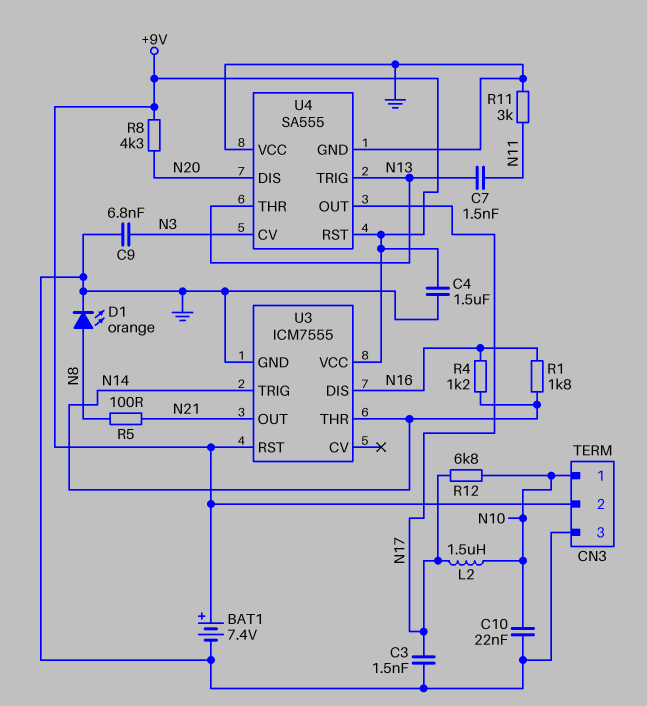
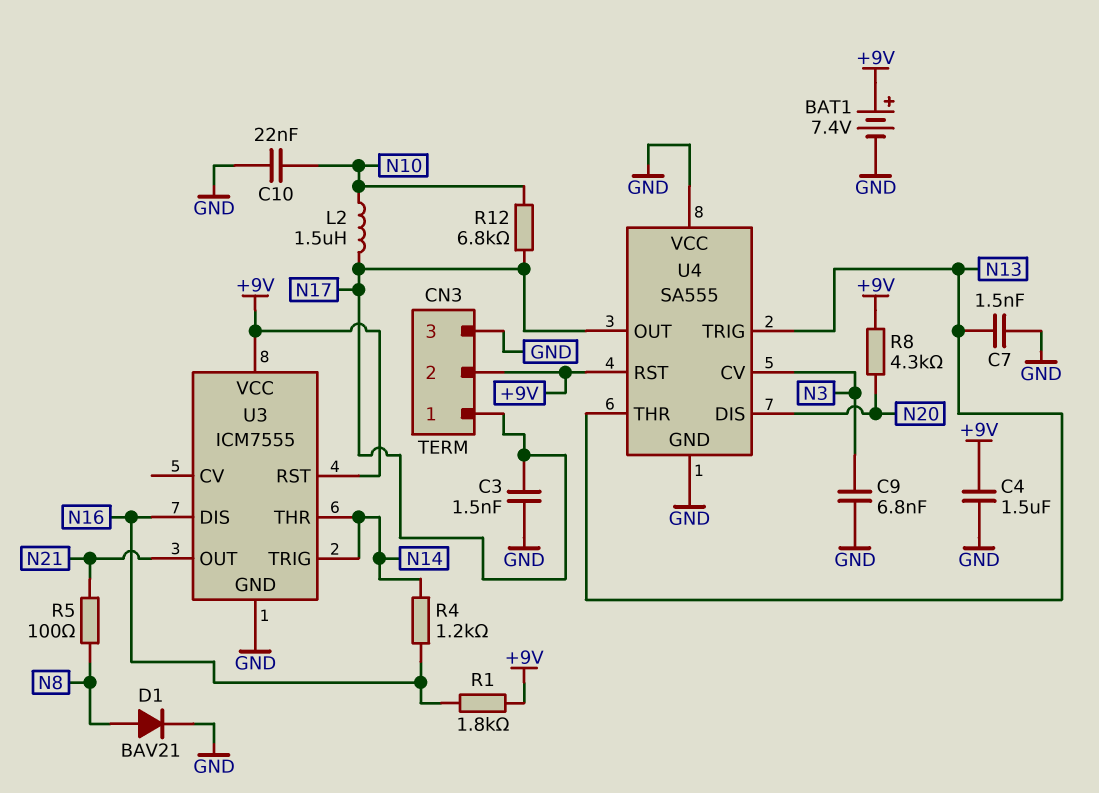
C7: 1.5nF (N11, N13) -> 1.5nF (GND, N13)
CN3 pin 1: N10 -> N17
D1: LED orange (A N8, K GND) -> diode BAV21 (A N8, K GND)
R1: 1.8k (N14, N16) -> 1.8k (+9V, N16)
R11: 3k (GND, N11) -> none

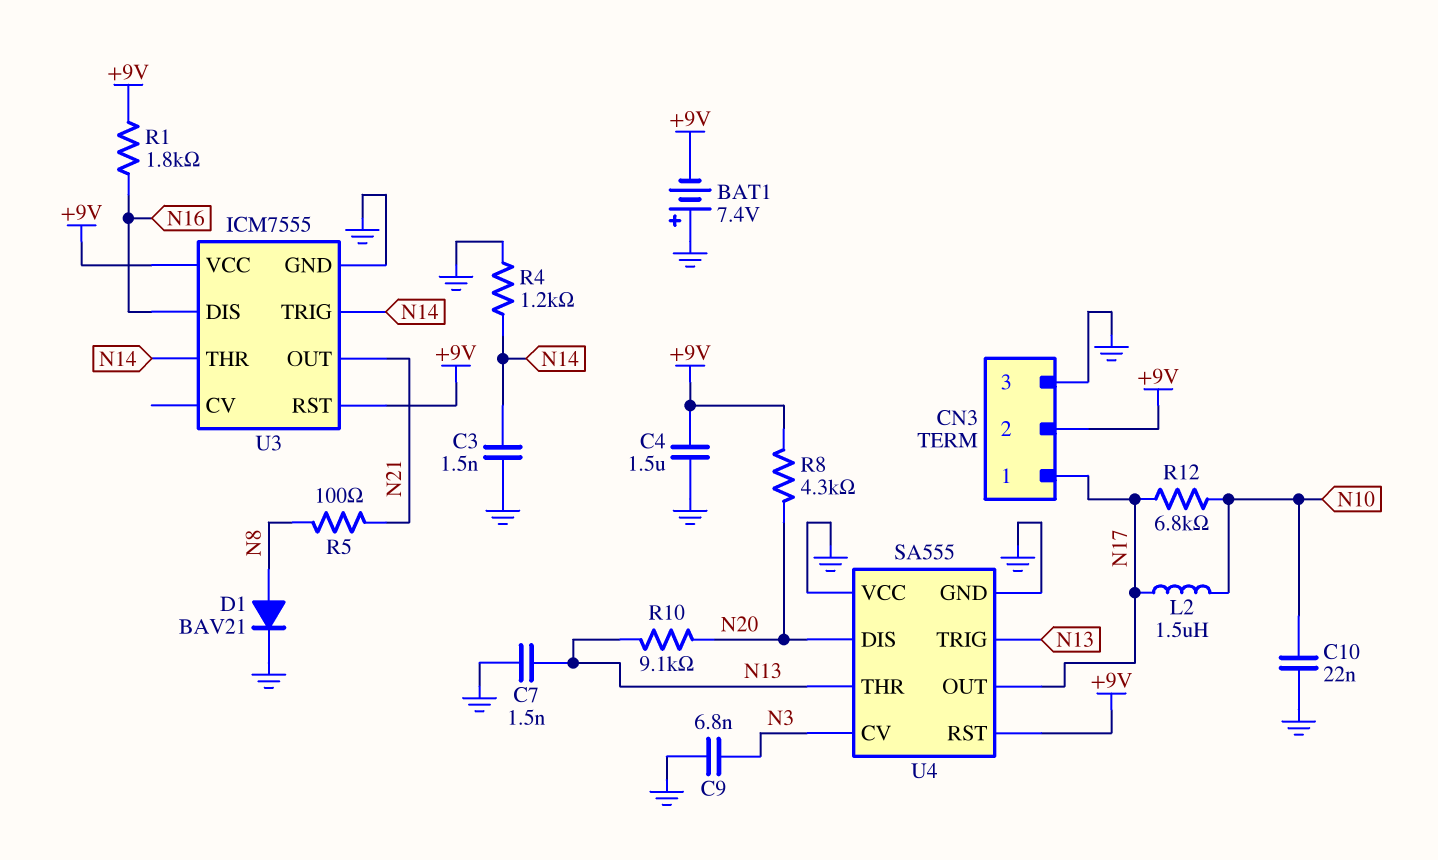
BAT1: 7.4V (plus +9V, minus GND) -> 7.4V (plus GND, minus +9V)
C3: 1.5nF (GND, N17) -> 1.5nF (GND, N14)
R4: 1.2k (N14, N16) -> 1.2k (GND, N14)
R10: none -> 9.1k (N13, N20)

